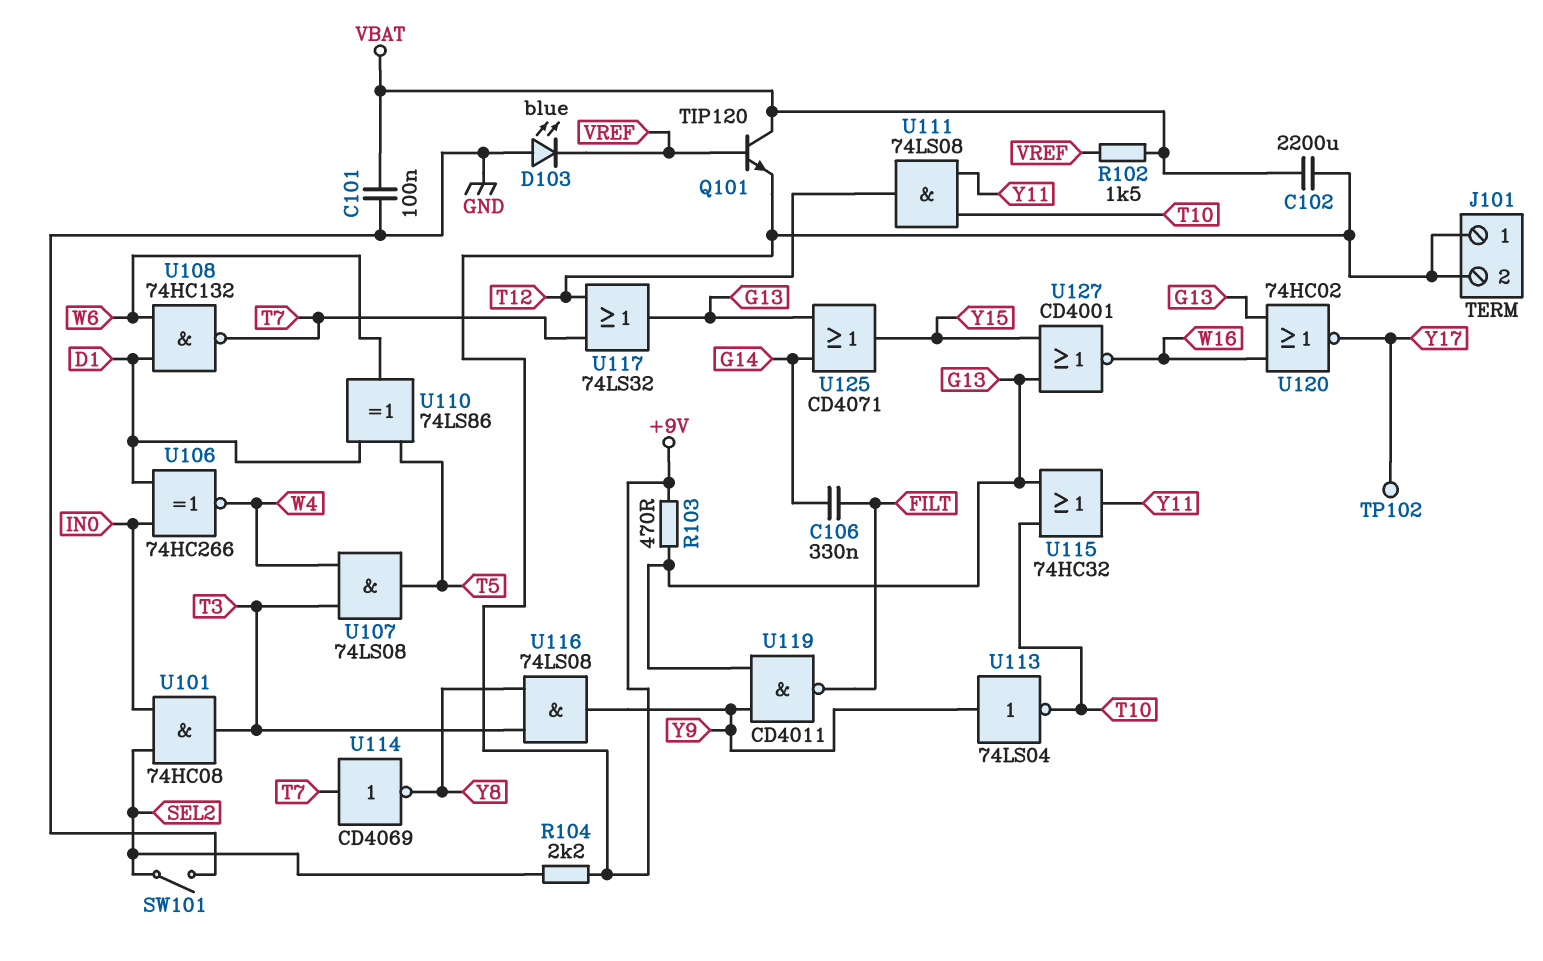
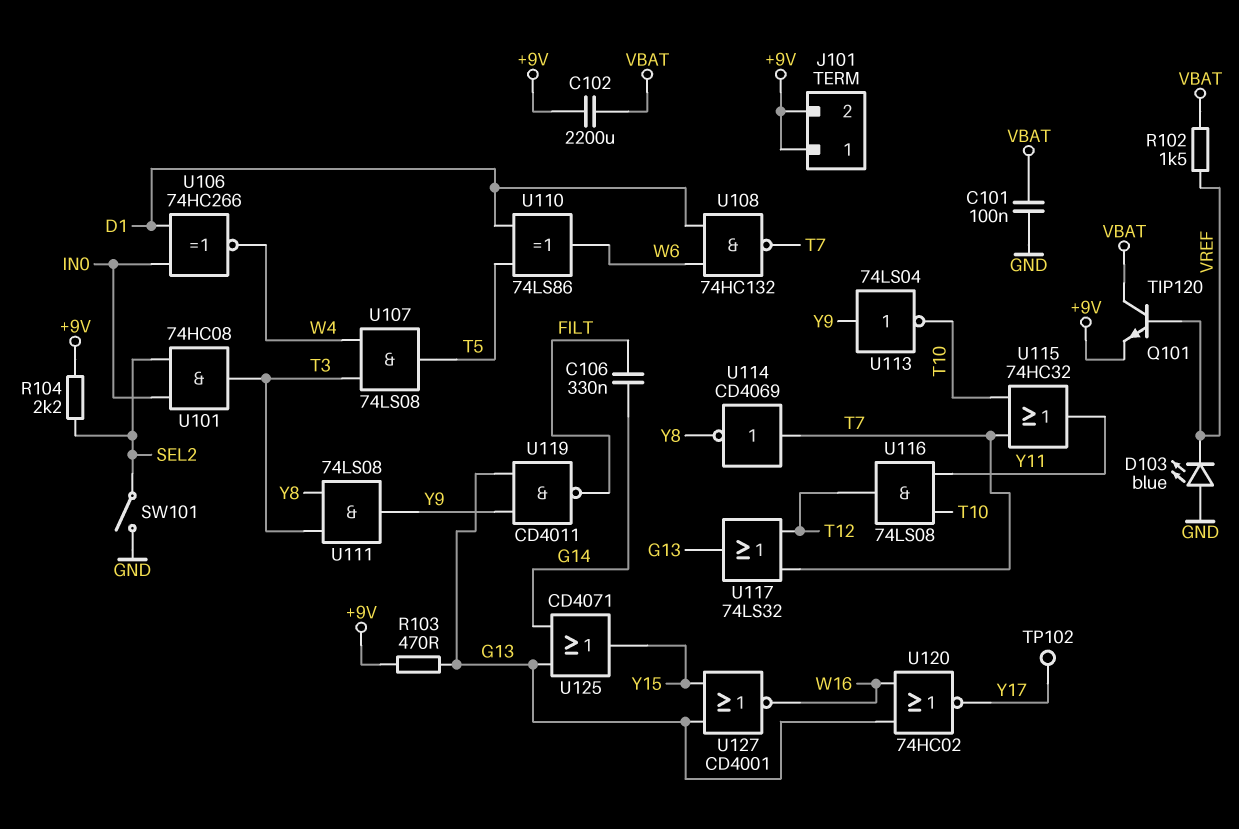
U111: AND 74LS08 (in T10, in Y11, out T12) -> AND 74LS08 (in T3, in Y8, out Y9)
U115: OR 74HC32 (in G13, in T10, out Y11) -> OR 74HC32 (in T7, in T10, out Y11)
U116: AND 74LS08 (in T3, in Y8, out Y9) -> AND 74LS08 (in T10, in Y11, out T12)

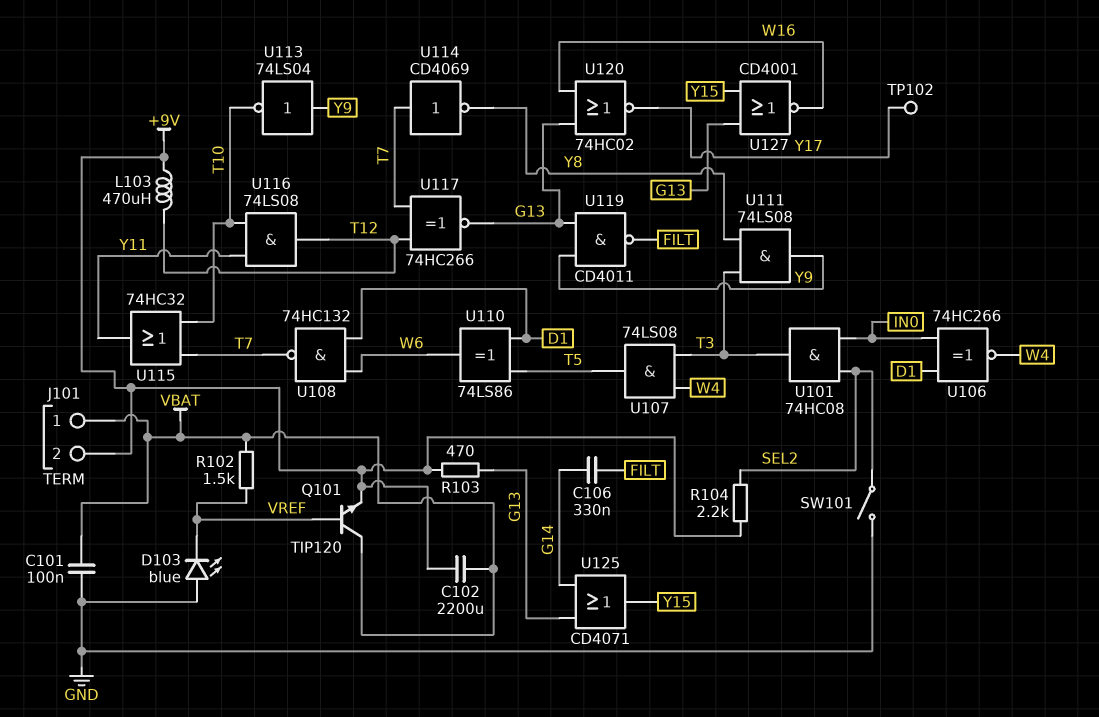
J101 pin 1: +9V -> VBAT
L103: none -> 470uH (+9V, T12)
U117: OR 74LS32 (in T7, in T12, out G13) -> XNOR 74HC266 (in T7, in T12, out G13)

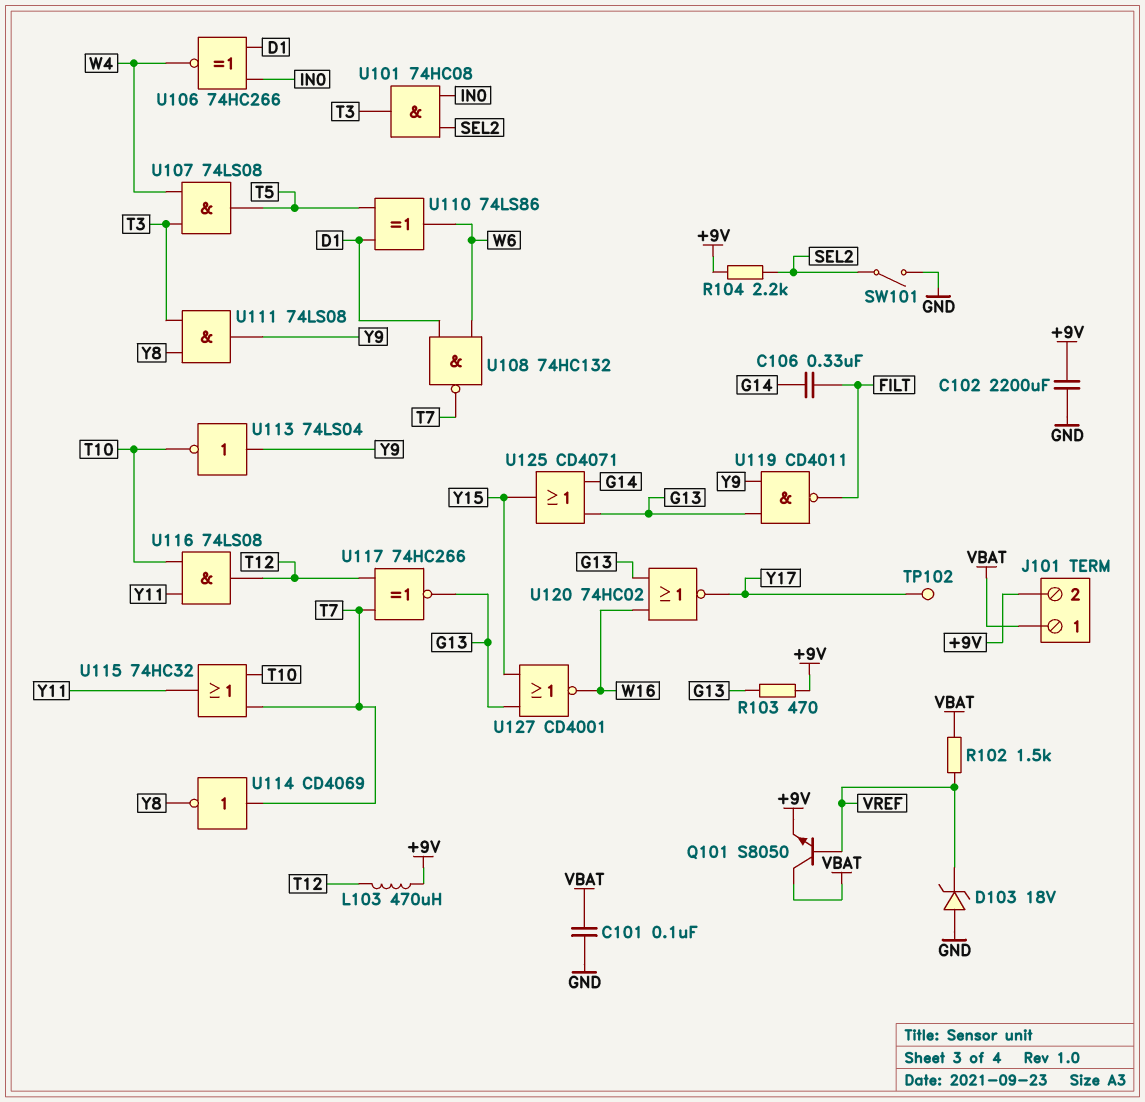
C102: 2200uF (+9V, VBAT) -> 2200uF (+9V, GND)
D103: LED blue (A GND, K VREF) -> zener 18V (A GND, K VREF)
Q101: NPN TIP120 (B VREF, C VBAT, E +9V) -> NPN S8050 (B VREF, C VBAT, E +9V)

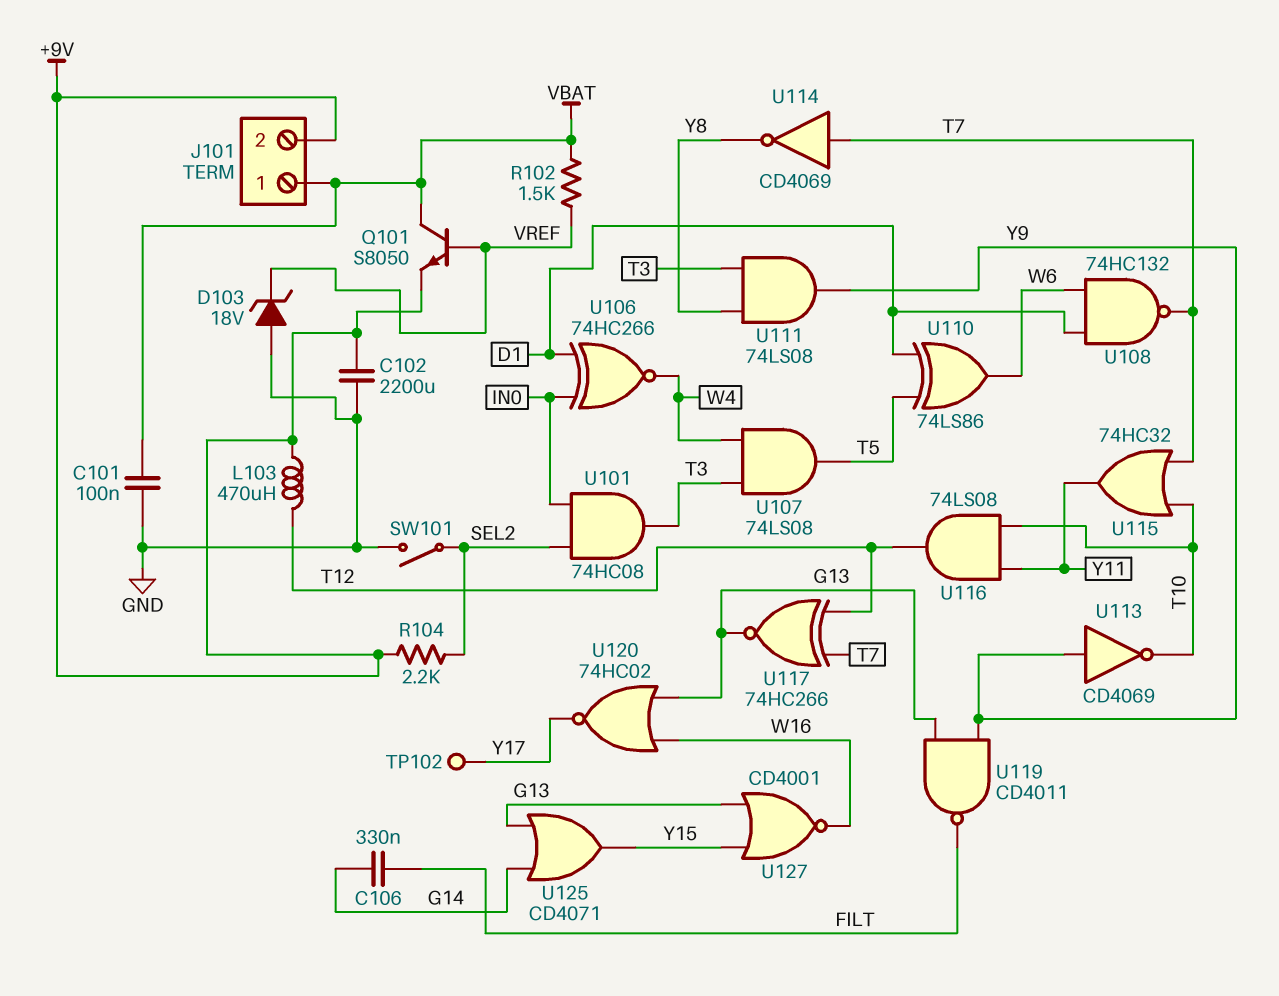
R103: 470 (+9V, G13) -> none
U113: NOT 74LS04 (in Y9, out T10) -> NOT CD4069 (in Y9, out T10)

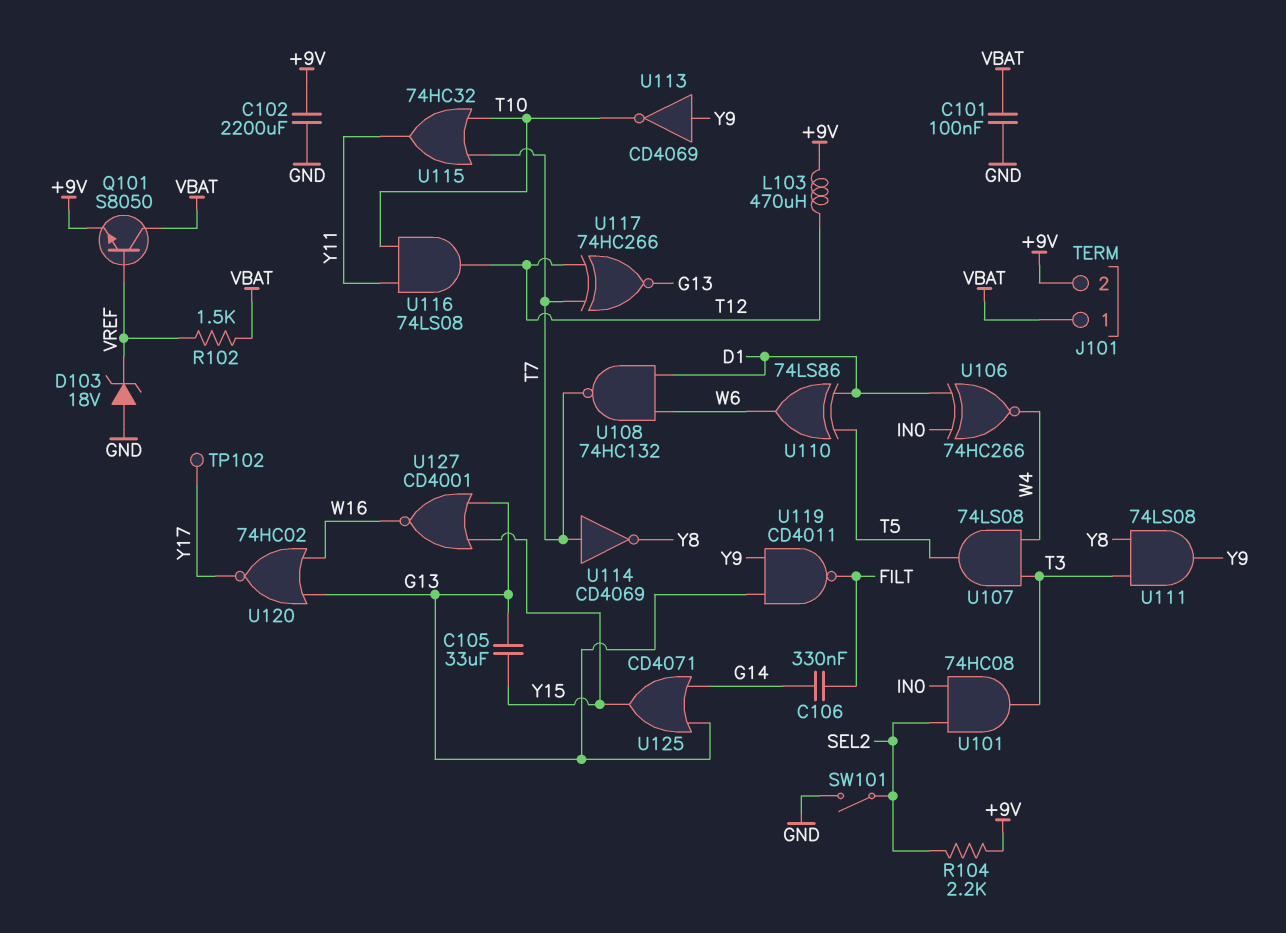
C105: none -> 33uF (G13, Y15)

